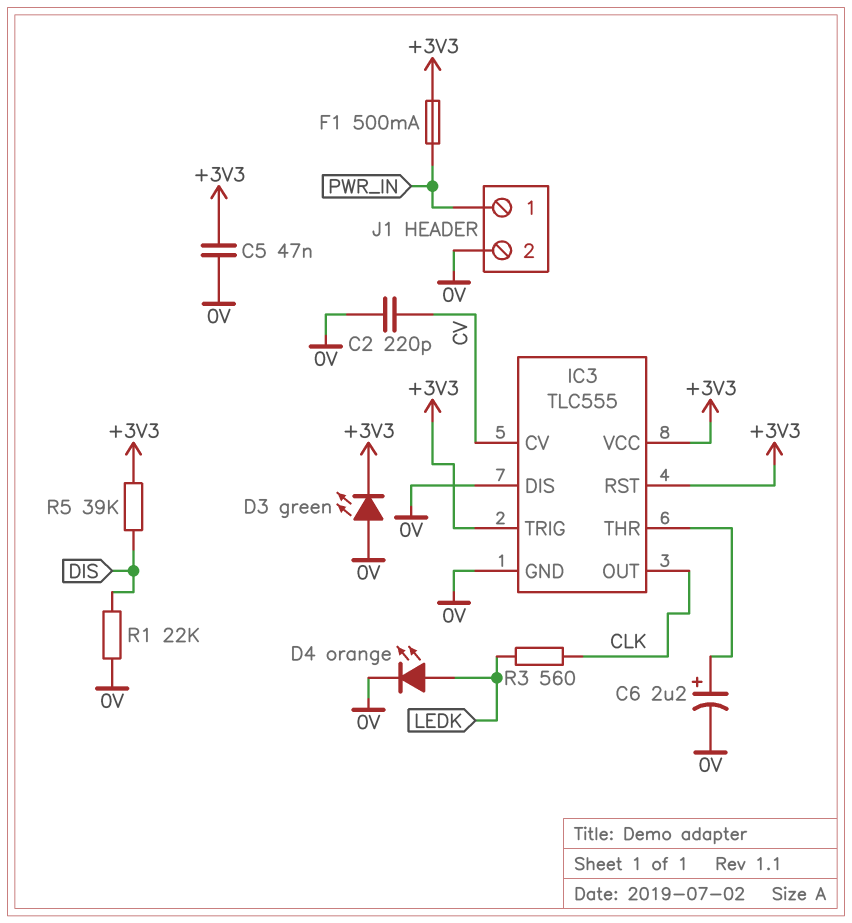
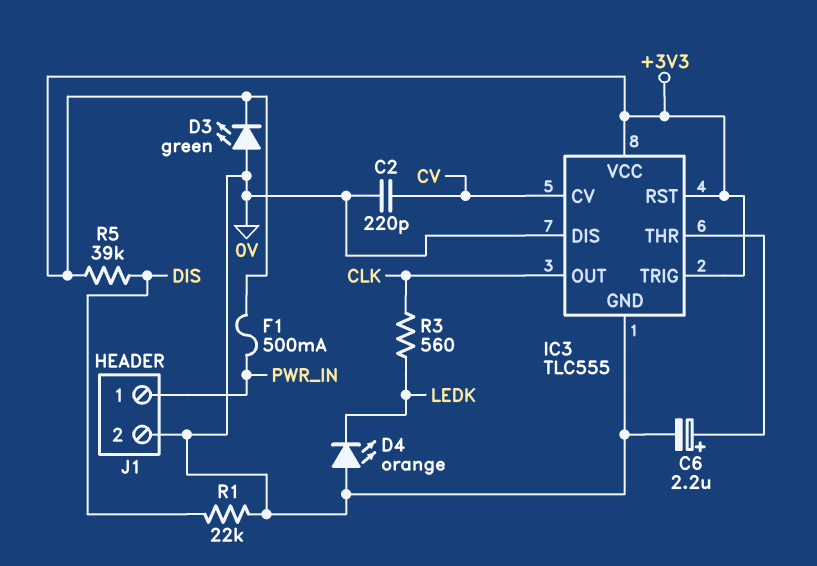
C5: 47nF (+3V3, 0V) -> none
D4: LED orange (A LEDK, K 0V) -> LED orange (A 0V, K LEDK)

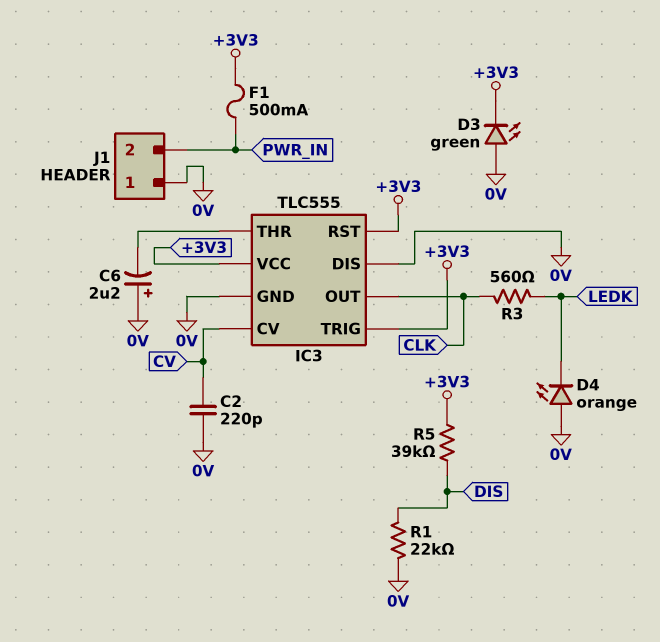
C6: 2.2uF (plus IC3/THR, minus 0V) -> 2.2uF (plus 0V, minus IC3/THR)
J1 pin 1: PWR_IN -> 0V
J1 pin 2: 0V -> PWR_IN

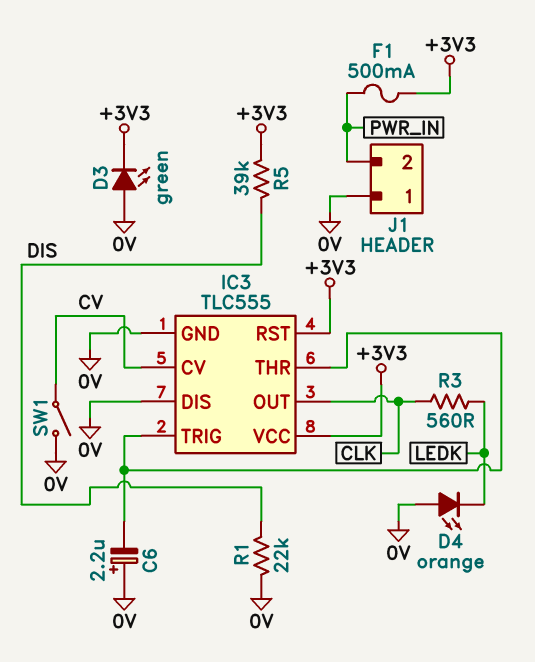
C2: 220pF (0V, CV) -> none
IC3 pin TRIG: +3V3 -> IC3/THR
SW1: none -> switch (0V, CV)

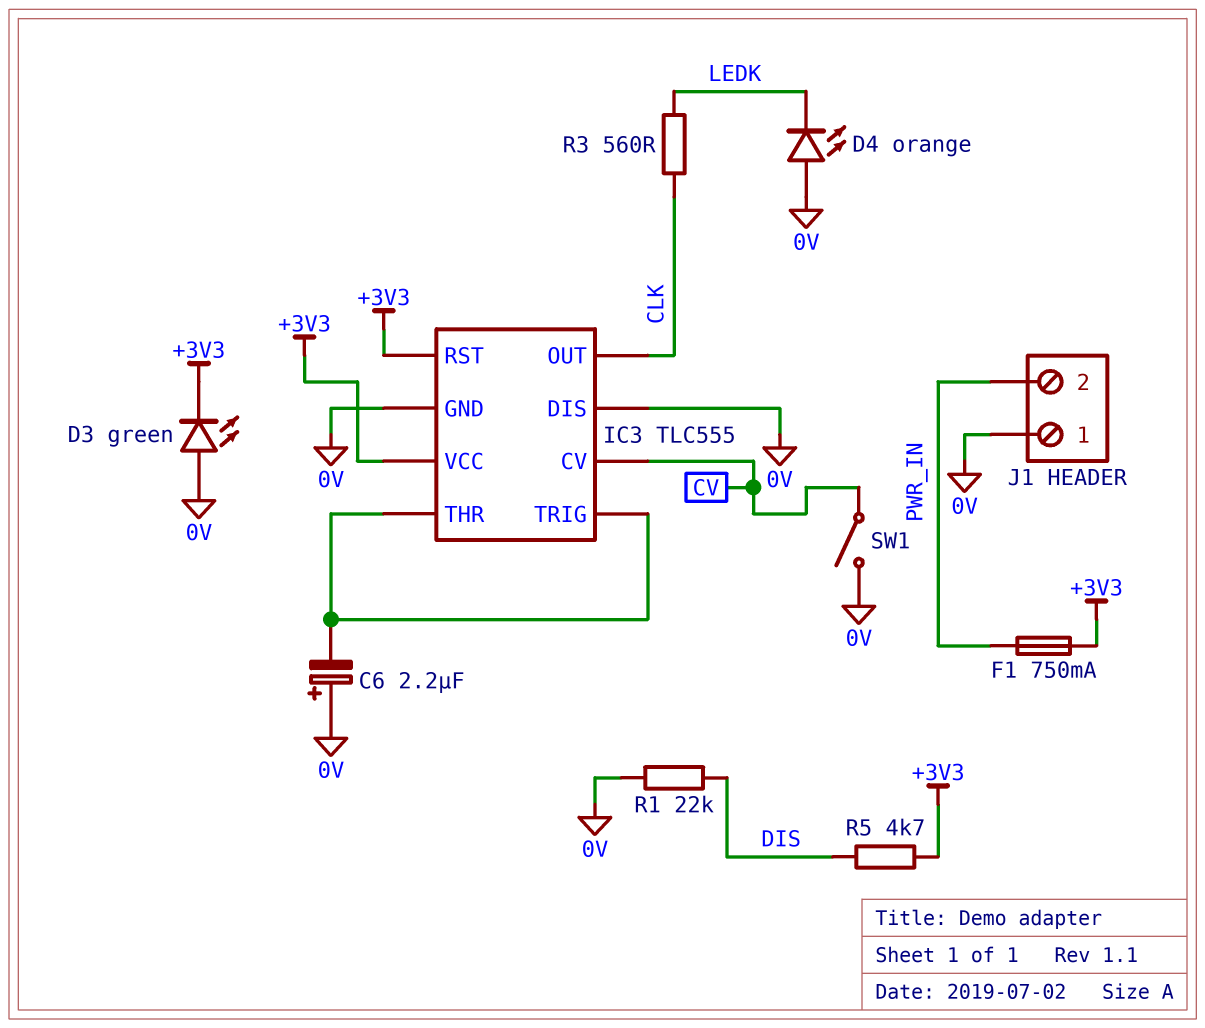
F1: 500mA (+3V3, PWR_IN) -> 750mA (+3V3, PWR_IN)
R5: 39k (+3V3, DIS) -> 4.7k (+3V3, DIS)

